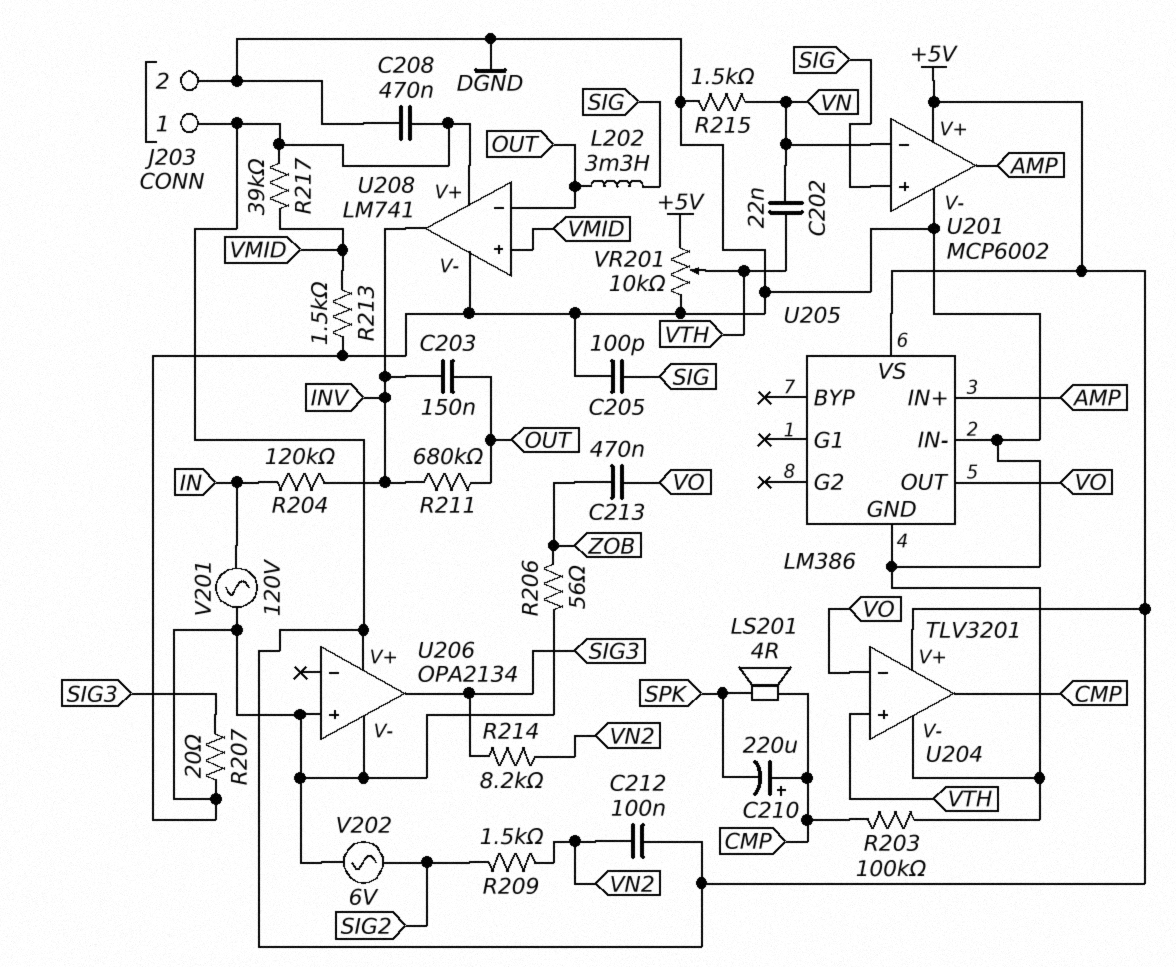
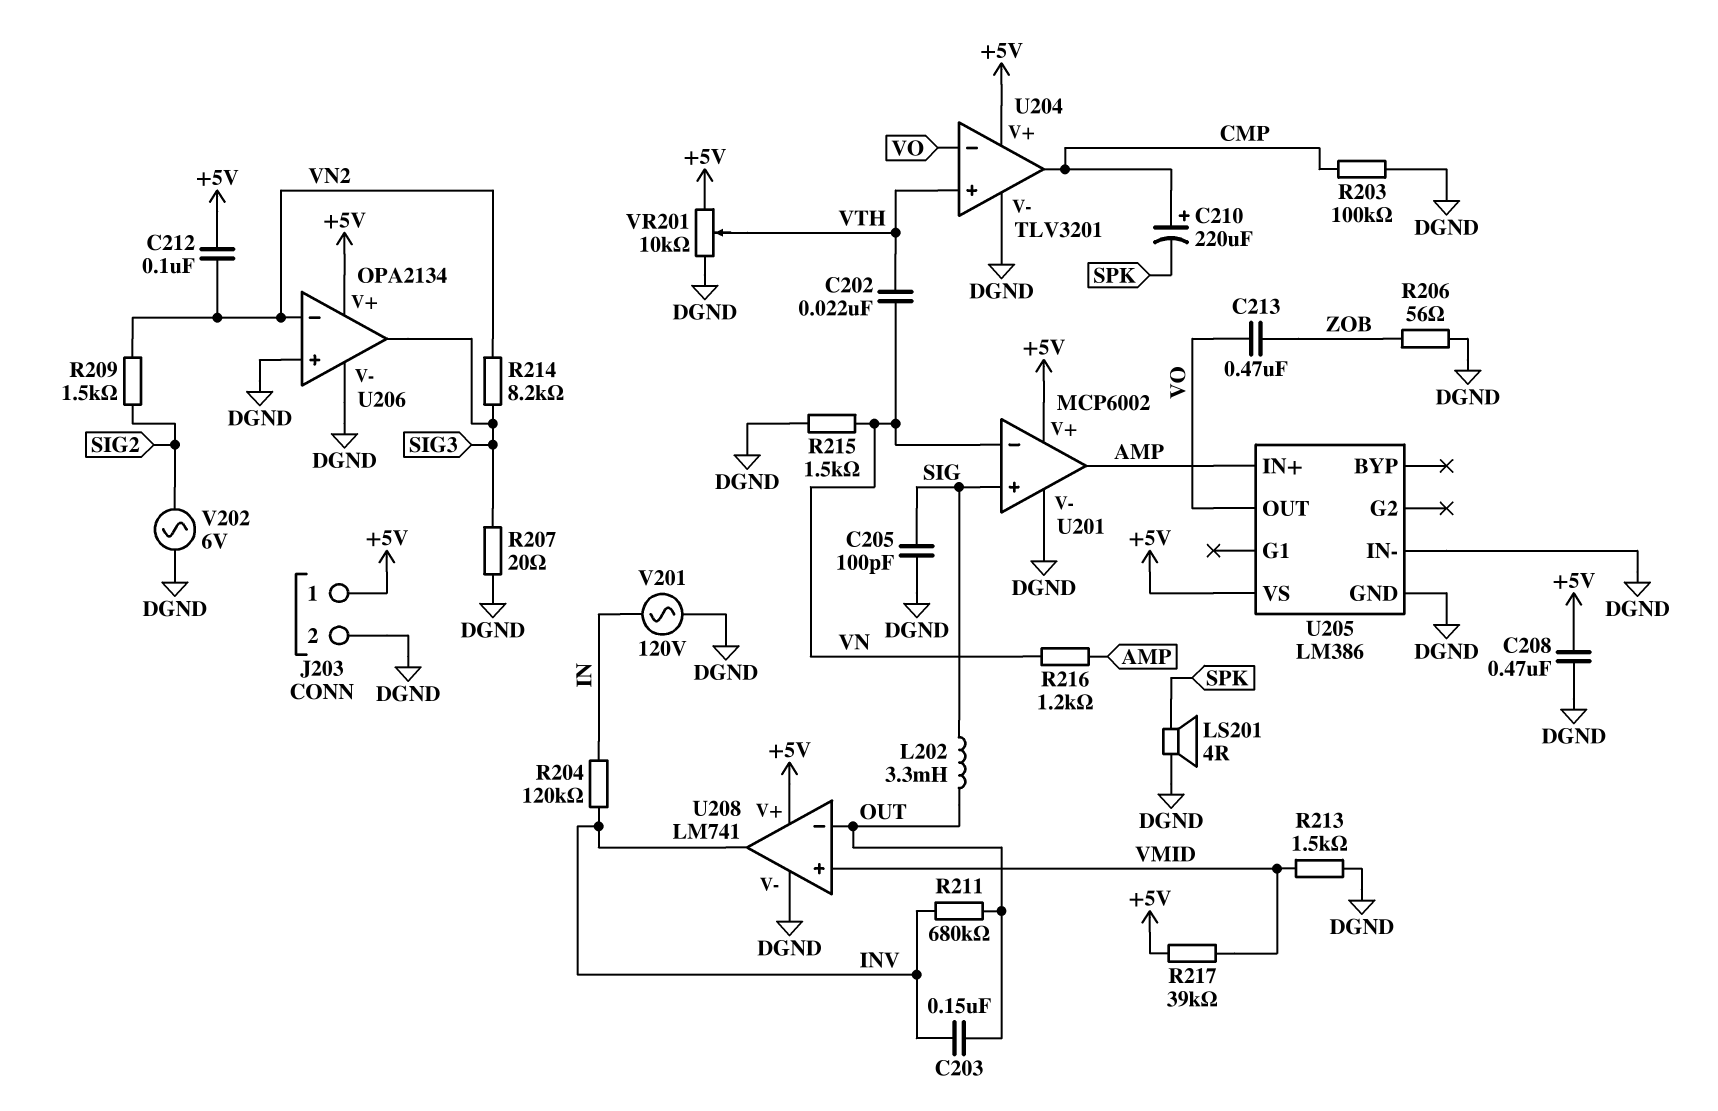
LS201: speaker 4R (CMP, SPK) -> speaker 4R (DGND, SPK)
R216: none -> 1.2k (AMP, VN)
U206 pin in-: none -> VN2

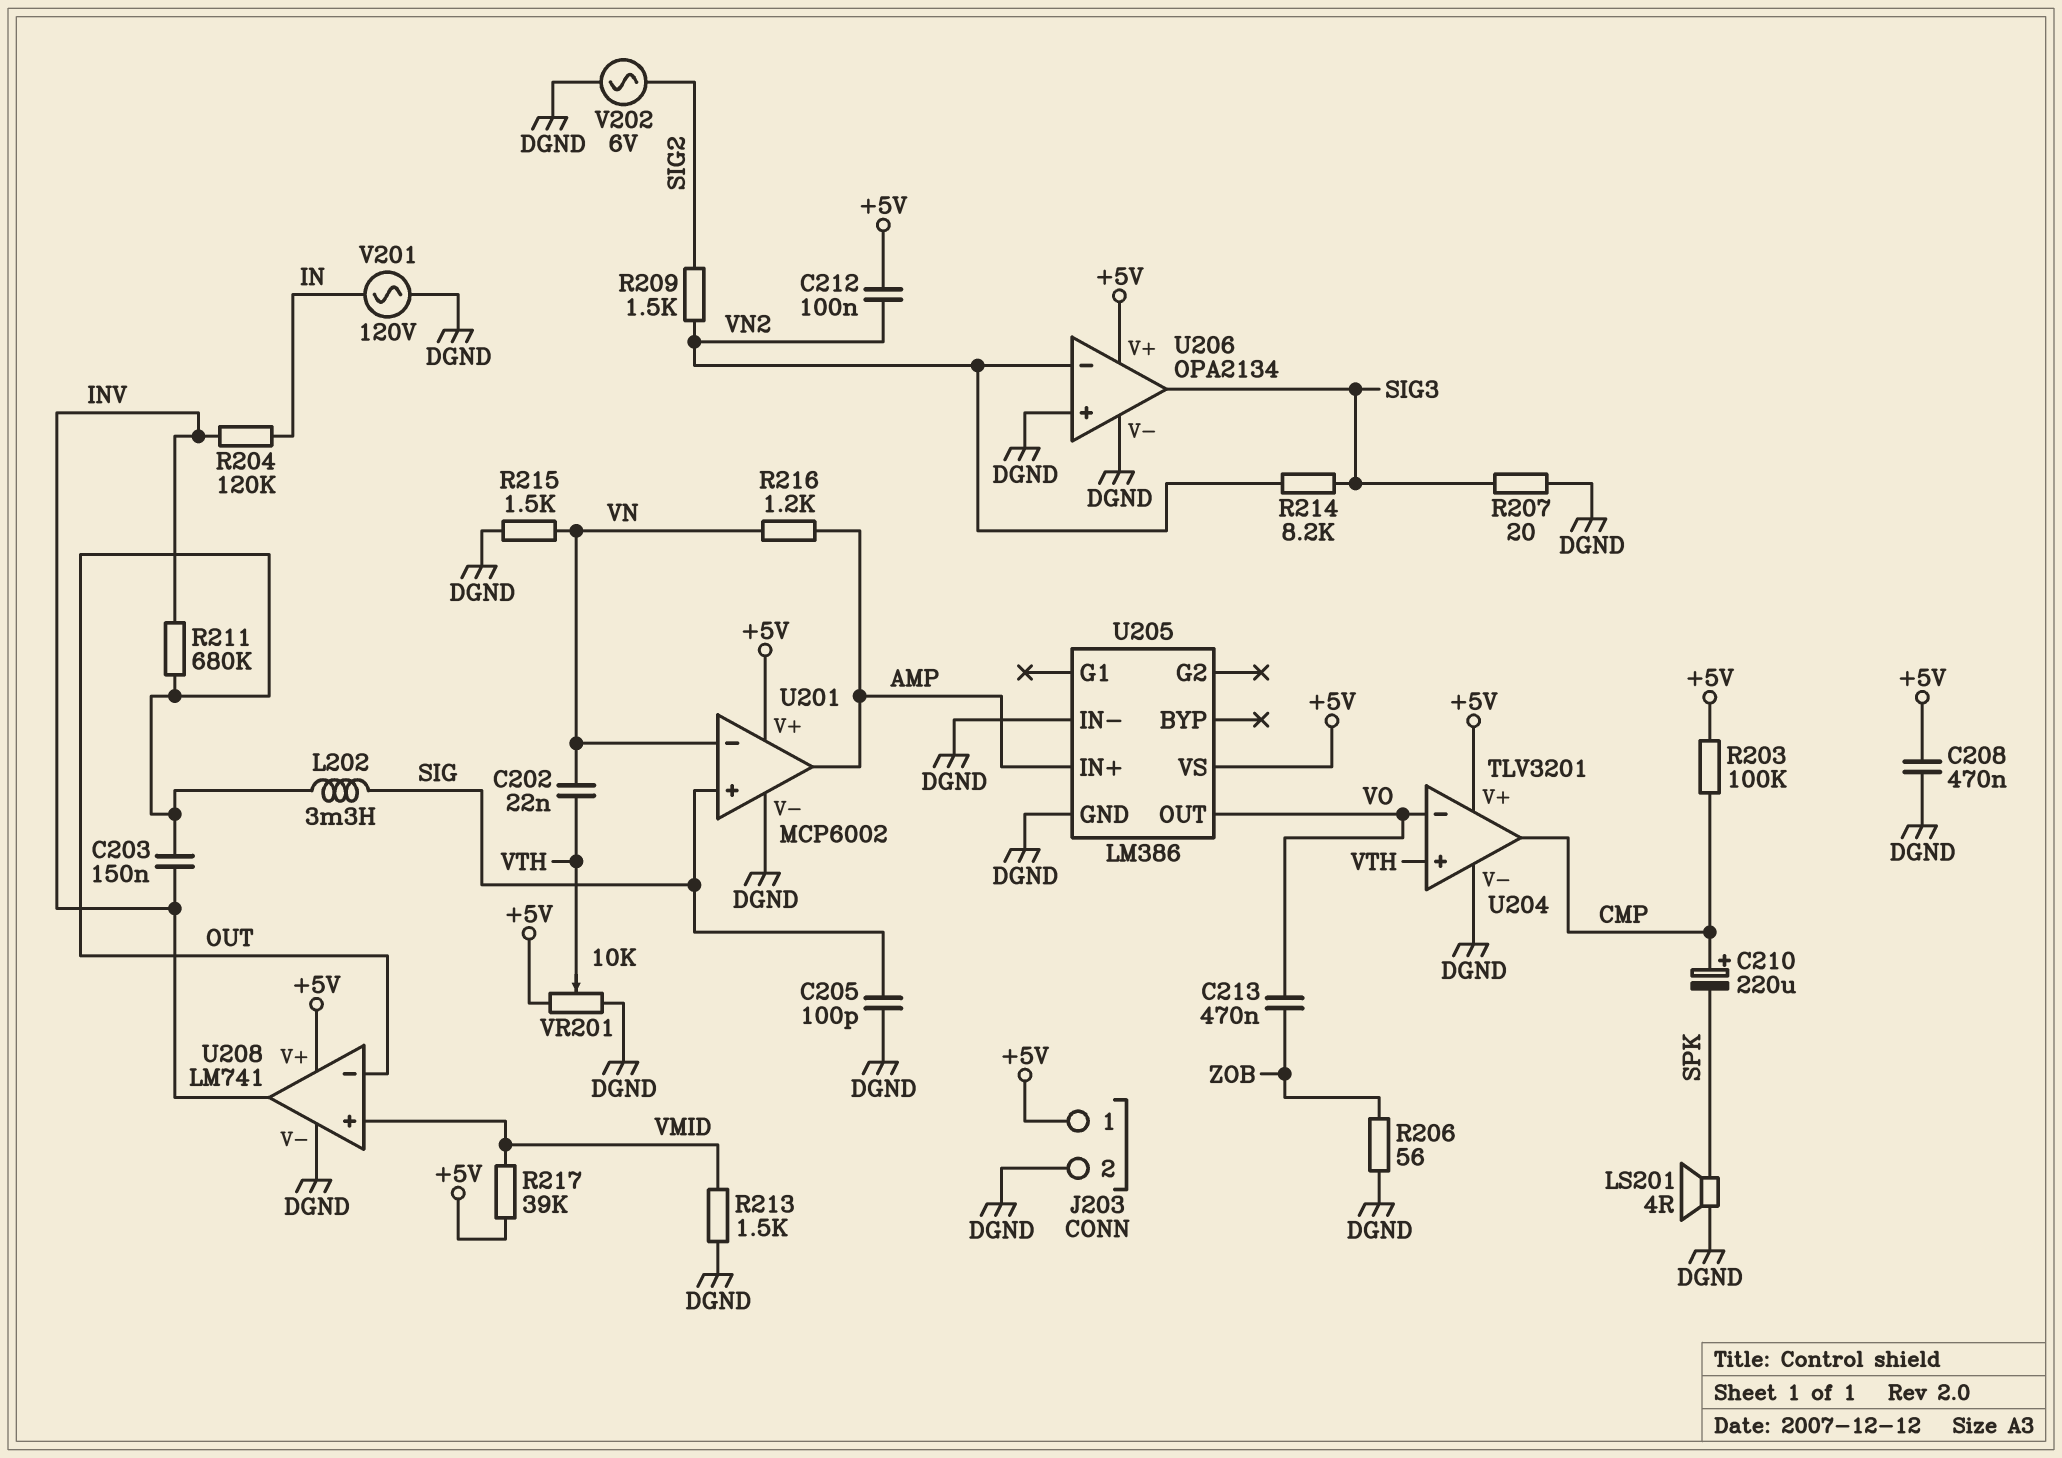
R203: 100k (CMP, DGND) -> 100k (+5V, CMP)

